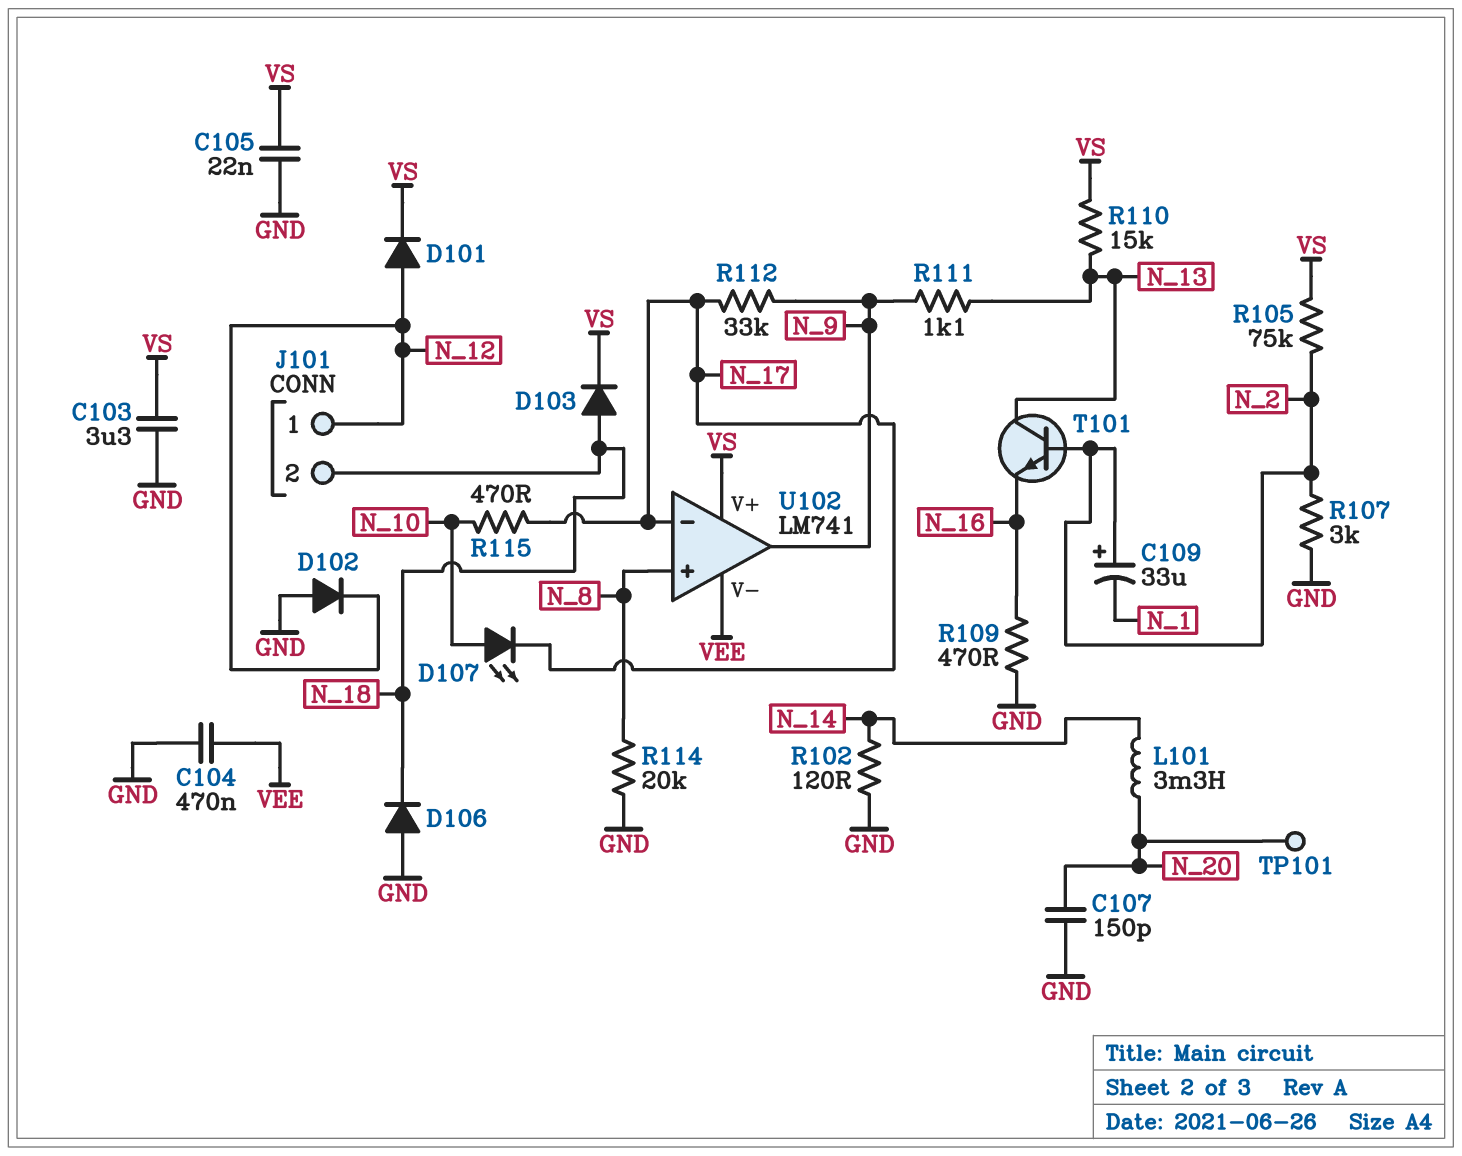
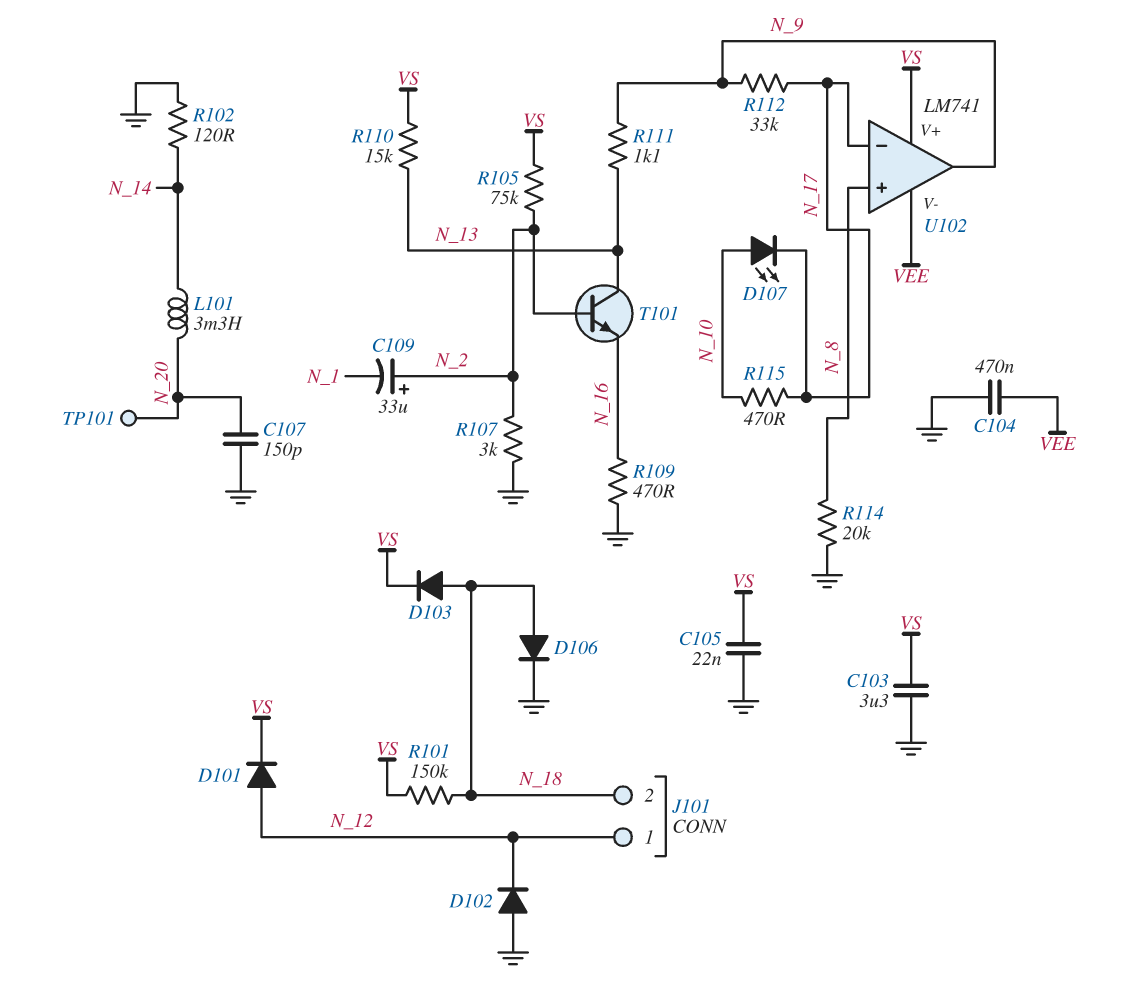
D106: diode (A GND, K N_18) -> diode (A N_18, K GND)
R101: none -> 150k (N_18, VS)

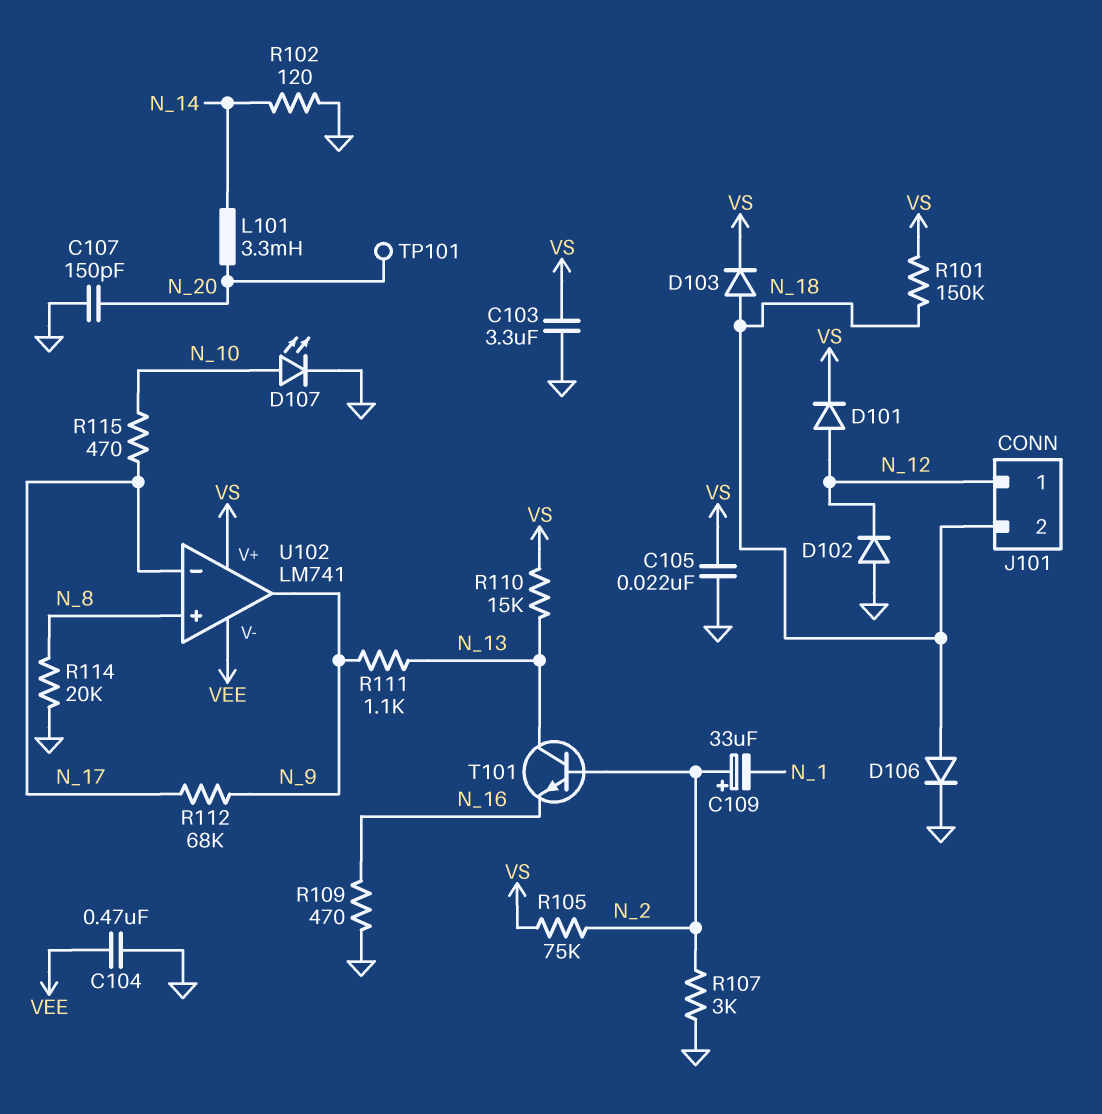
D107: LED (A N_10, K N_17) -> LED (A N_10, K GND)
R112: 33k (N_9, N_17) -> 68k (N_9, N_17)

